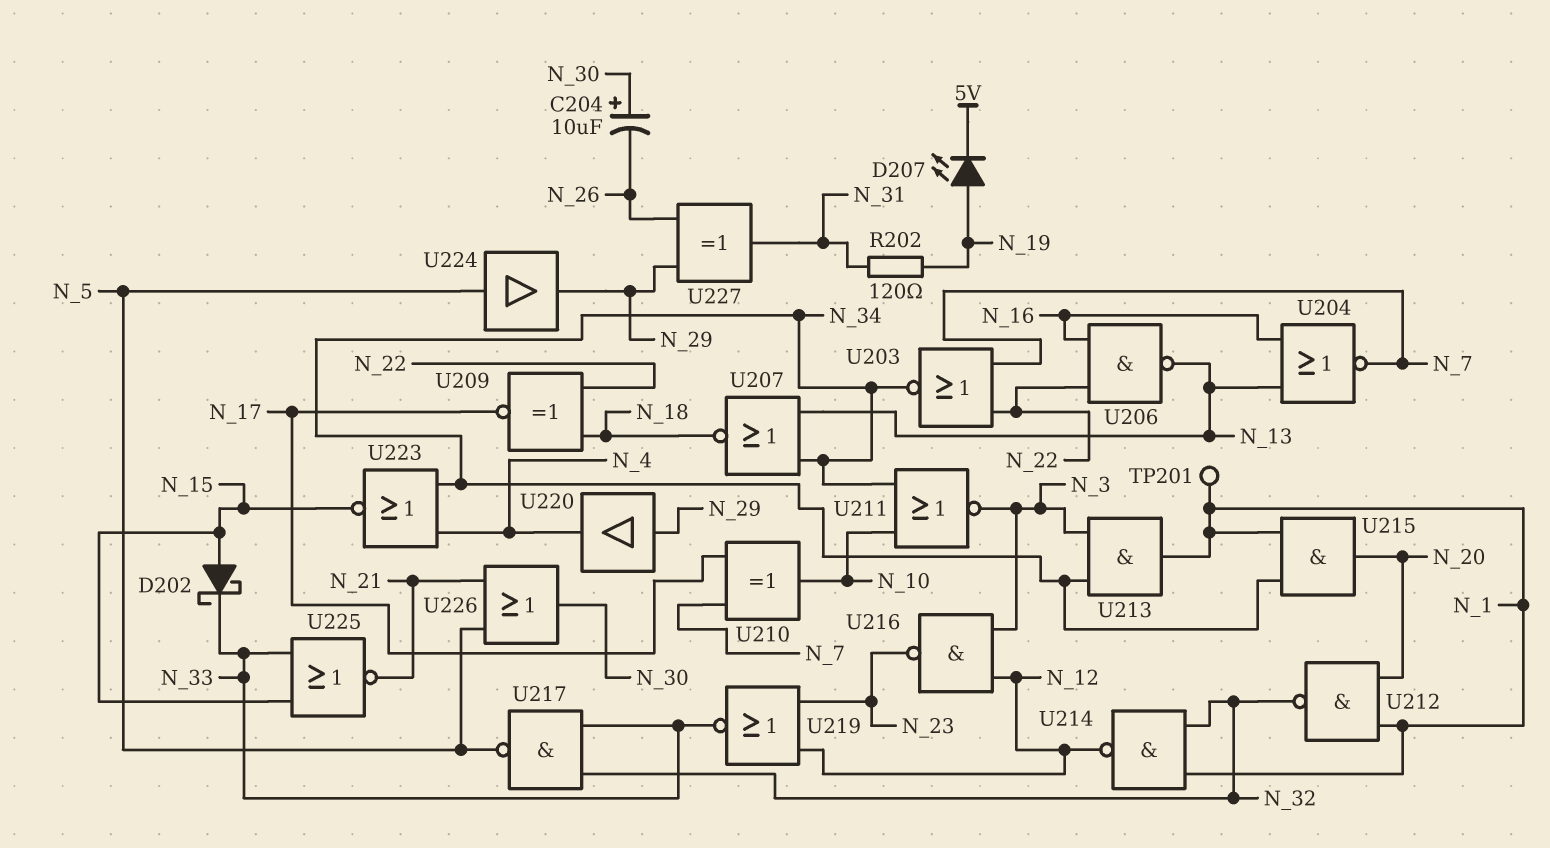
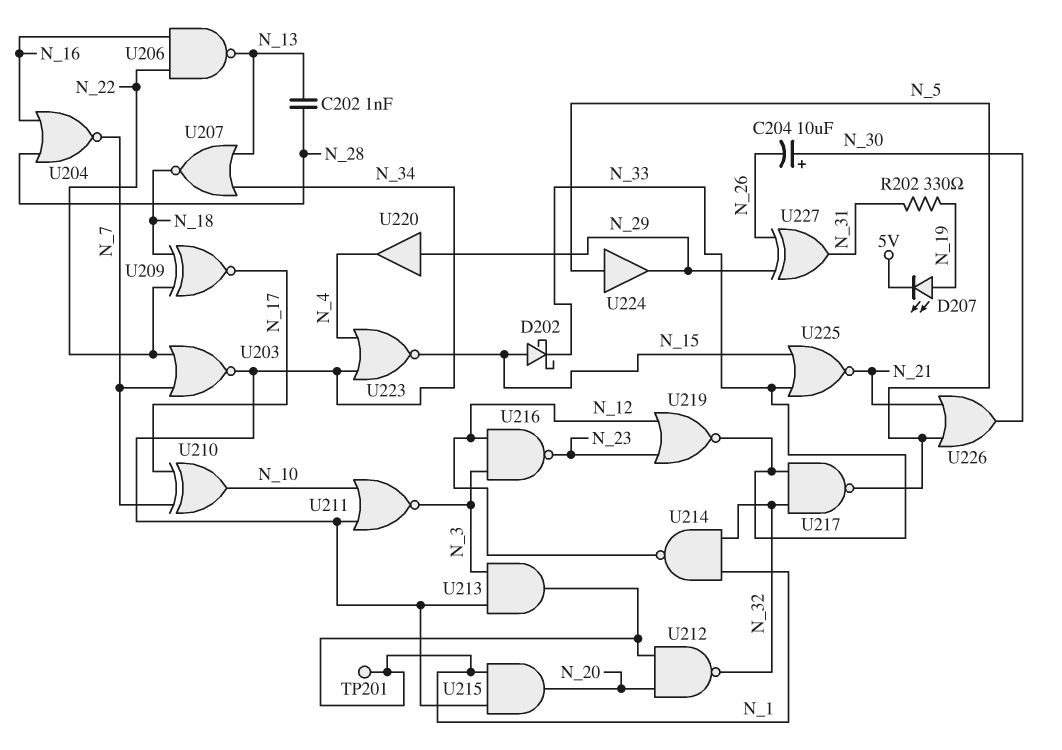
C202: none -> 1nF (N_13, N_28)
R202: 120 (N_19, N_31) -> 330 (N_19, N_31)
U204: NOR (in N_13, in N_16, out N_7) -> NOR (in N_16, in N_28, out N_7)

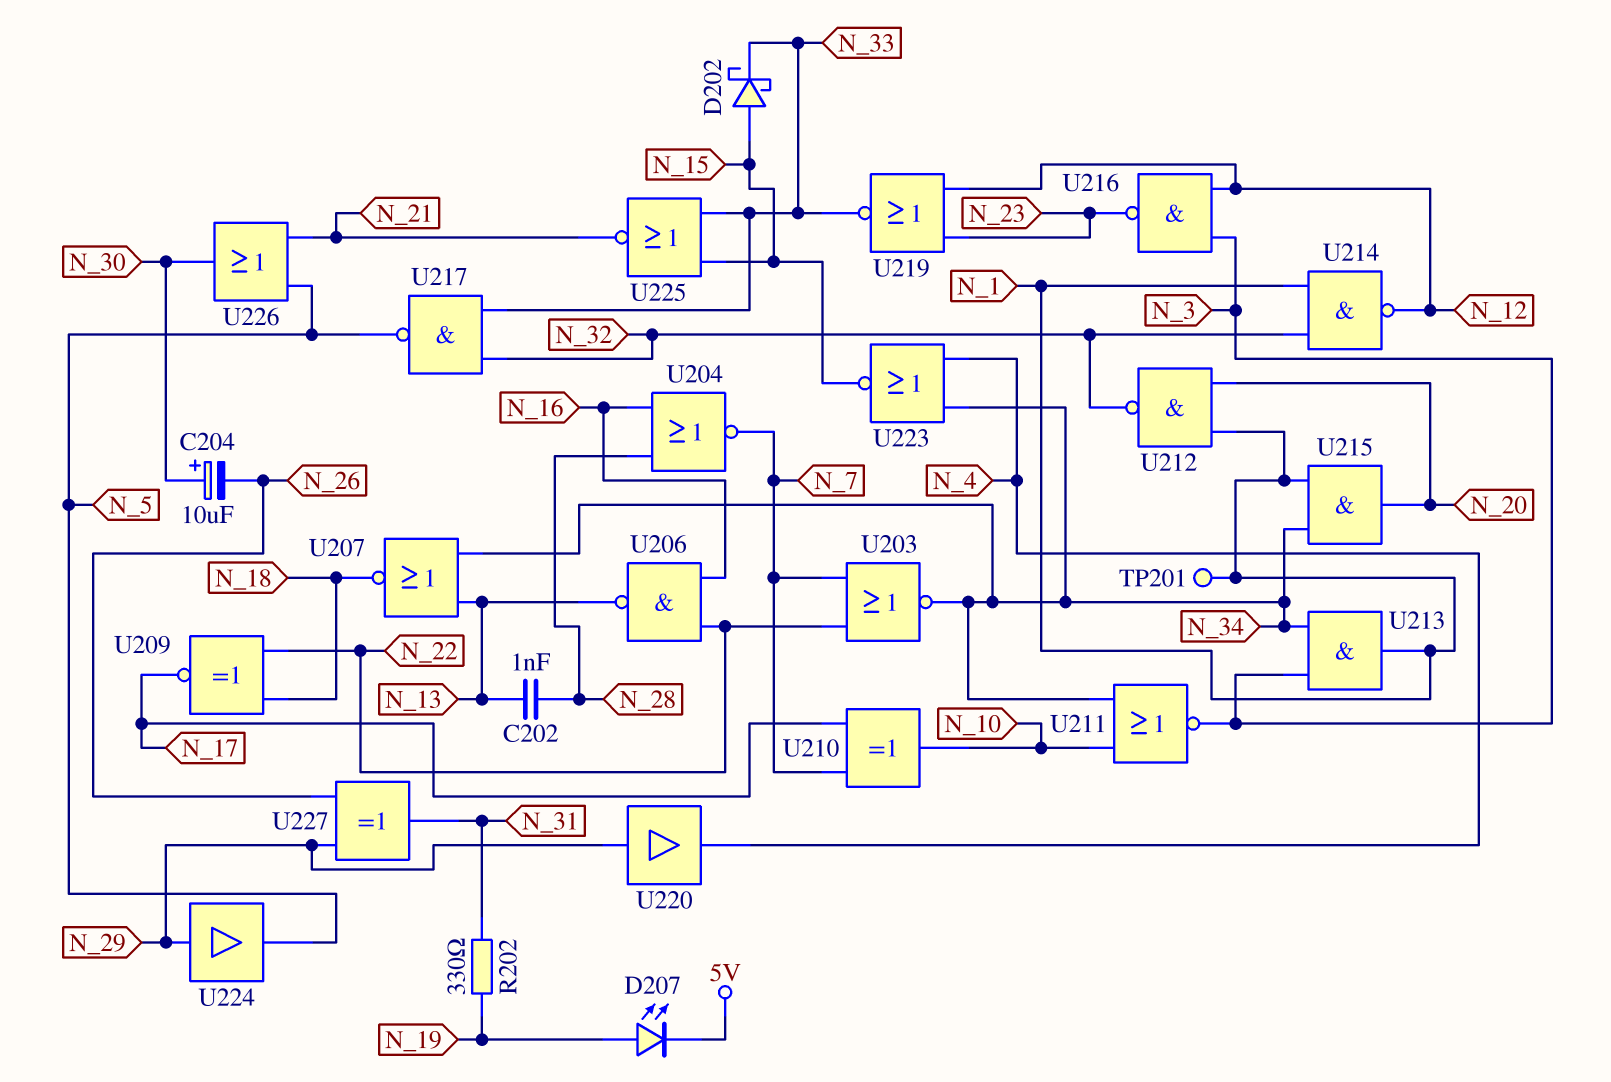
U224: buffer (in N_5, out N_29) -> buffer (in N_29, out N_5)

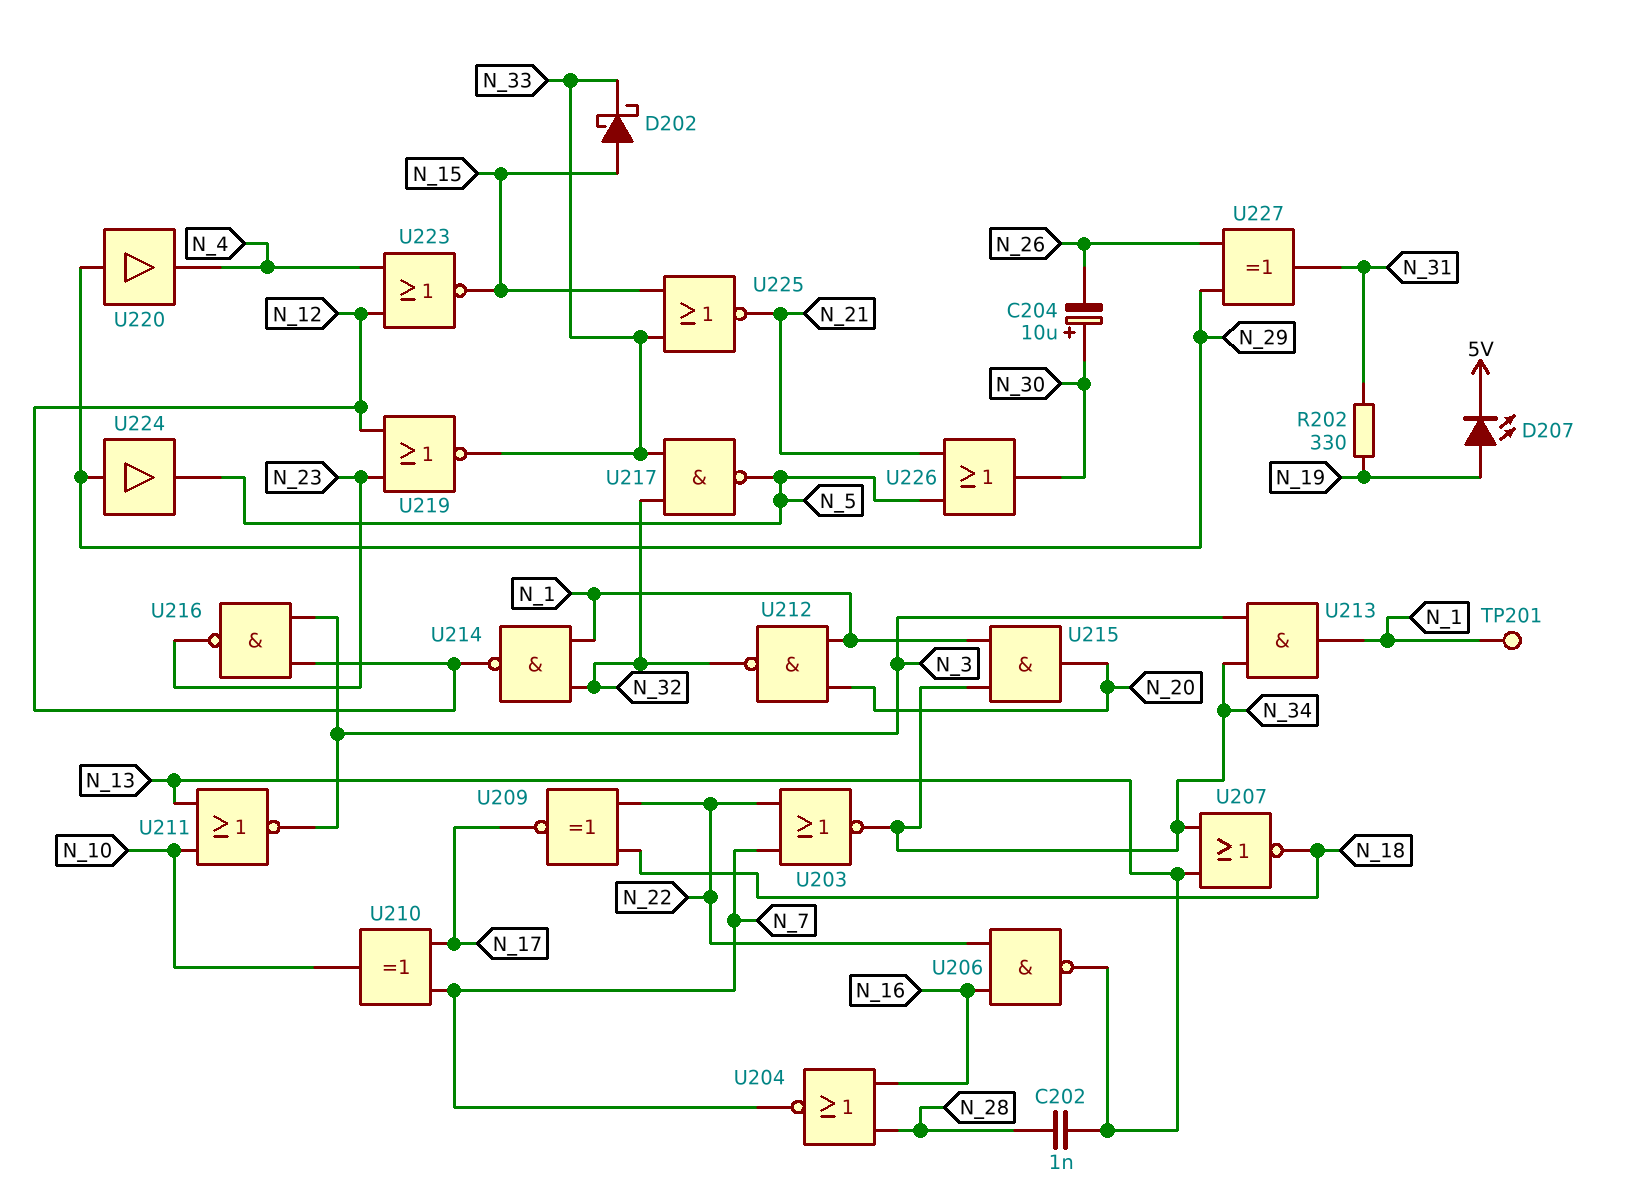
U211: NOR (in N_10, in N_34, out N_3) -> NOR (in N_10, in N_13, out N_3)
U223: NOR (in N_4, in N_34, out N_15) -> NOR (in N_4, in N_12, out N_15)

